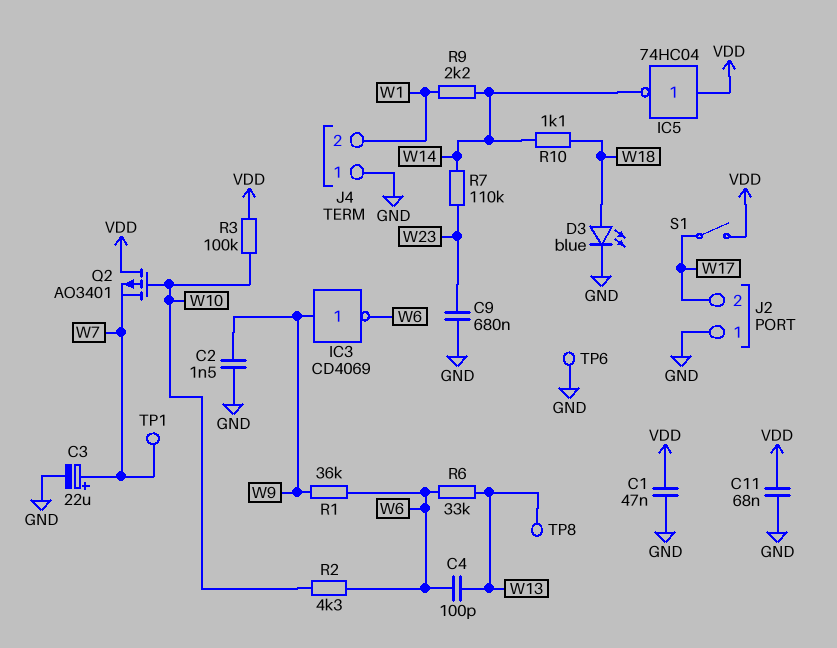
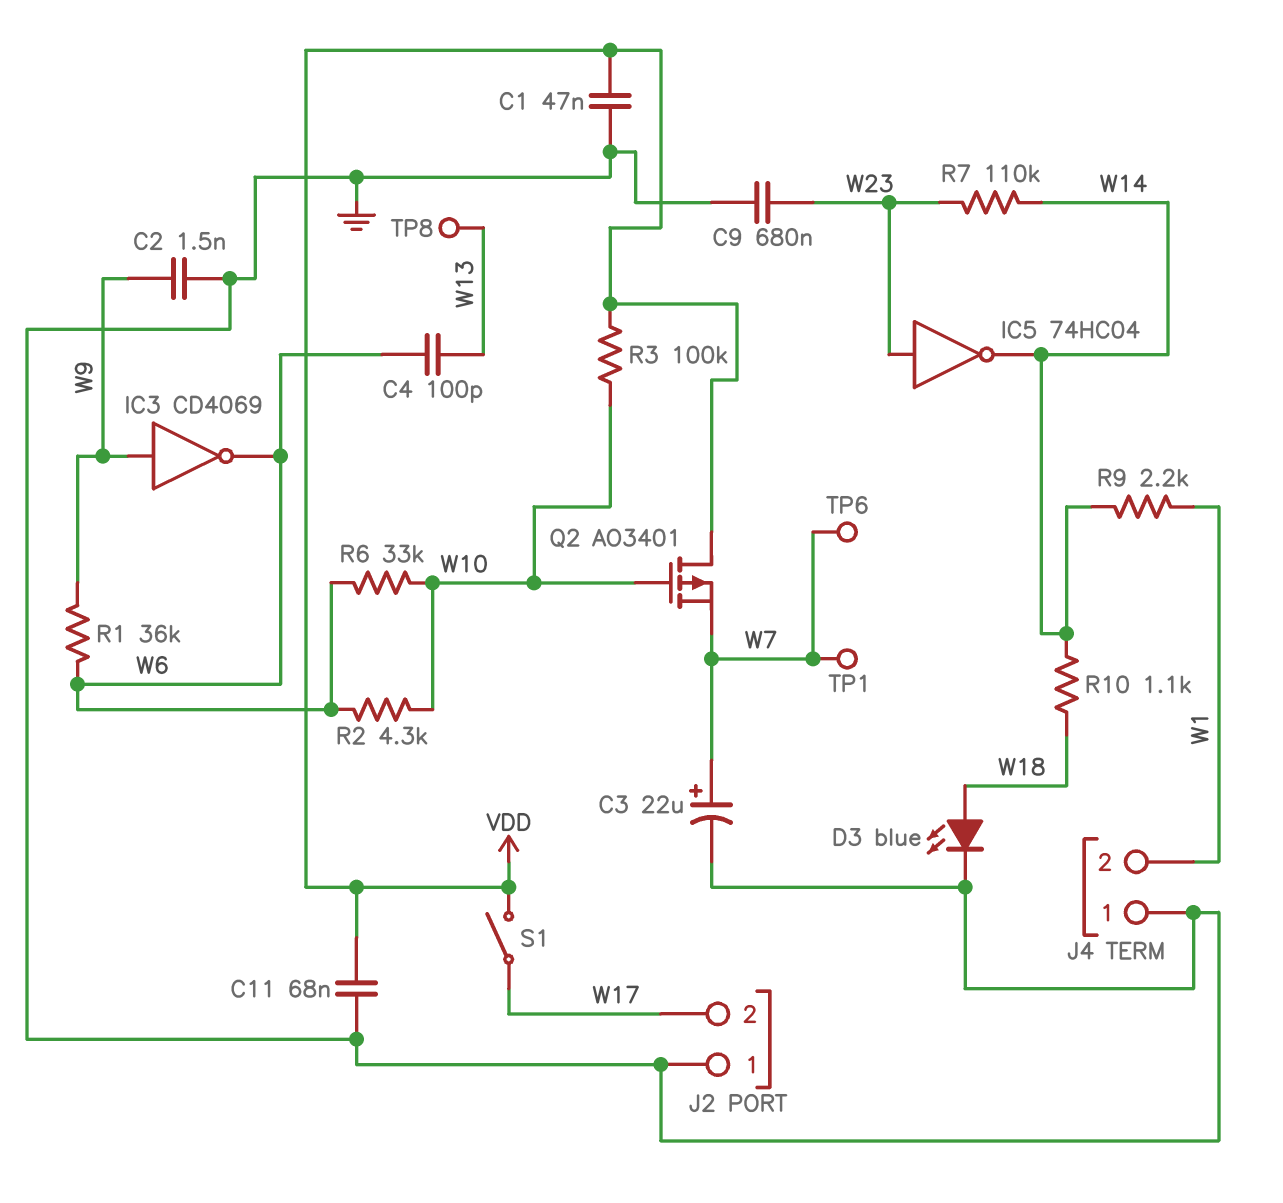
IC5: NOT 74HC04 (in VDD, out W14) -> NOT 74HC04 (in W23, out W14)
R6: 33k (W6, W13) -> 33k (W6, W10)
TP6: test point (GND) -> test point (W7)

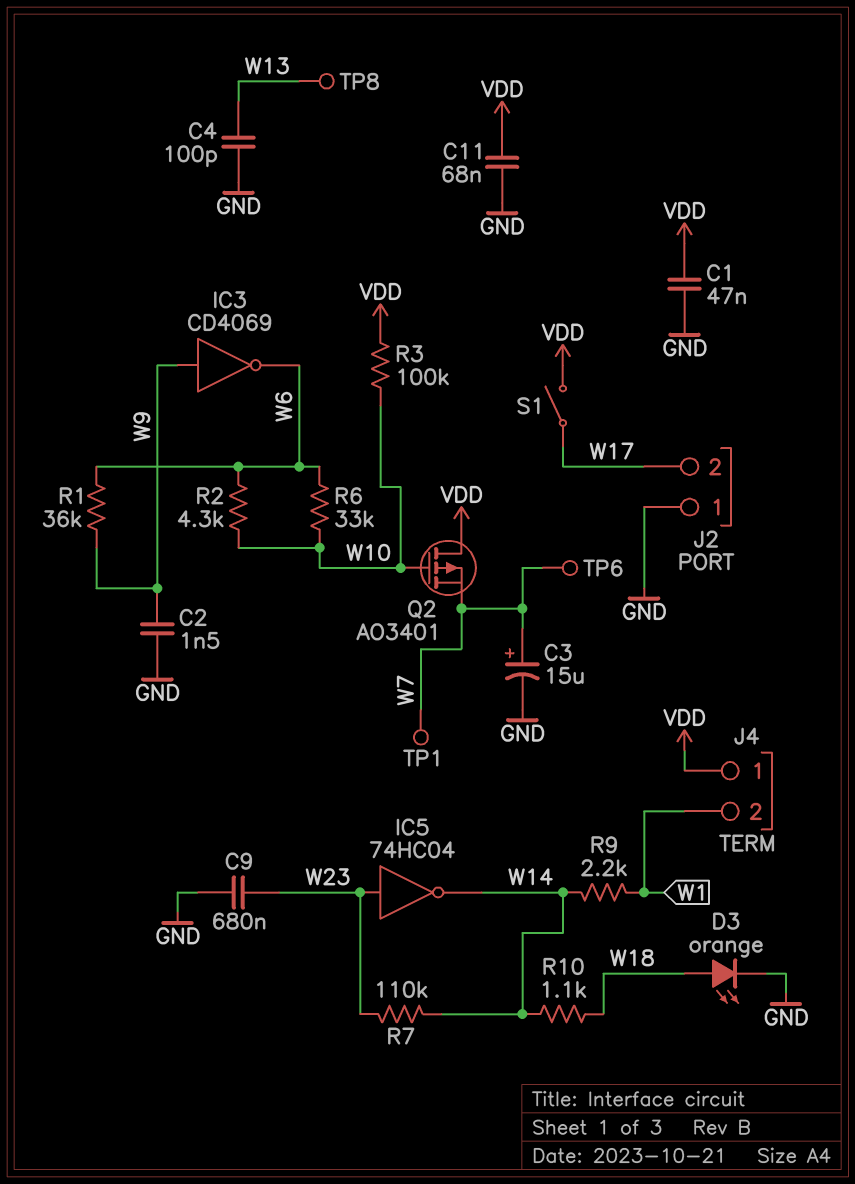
C3: 22uF (plus W7, minus GND) -> 15uF (plus W7, minus GND)
C4: 100pF (W6, W13) -> 100pF (GND, W13)
D3: LED blue (A W18, K GND) -> LED orange (A W18, K GND)
J4 pin 1: GND -> VDD

